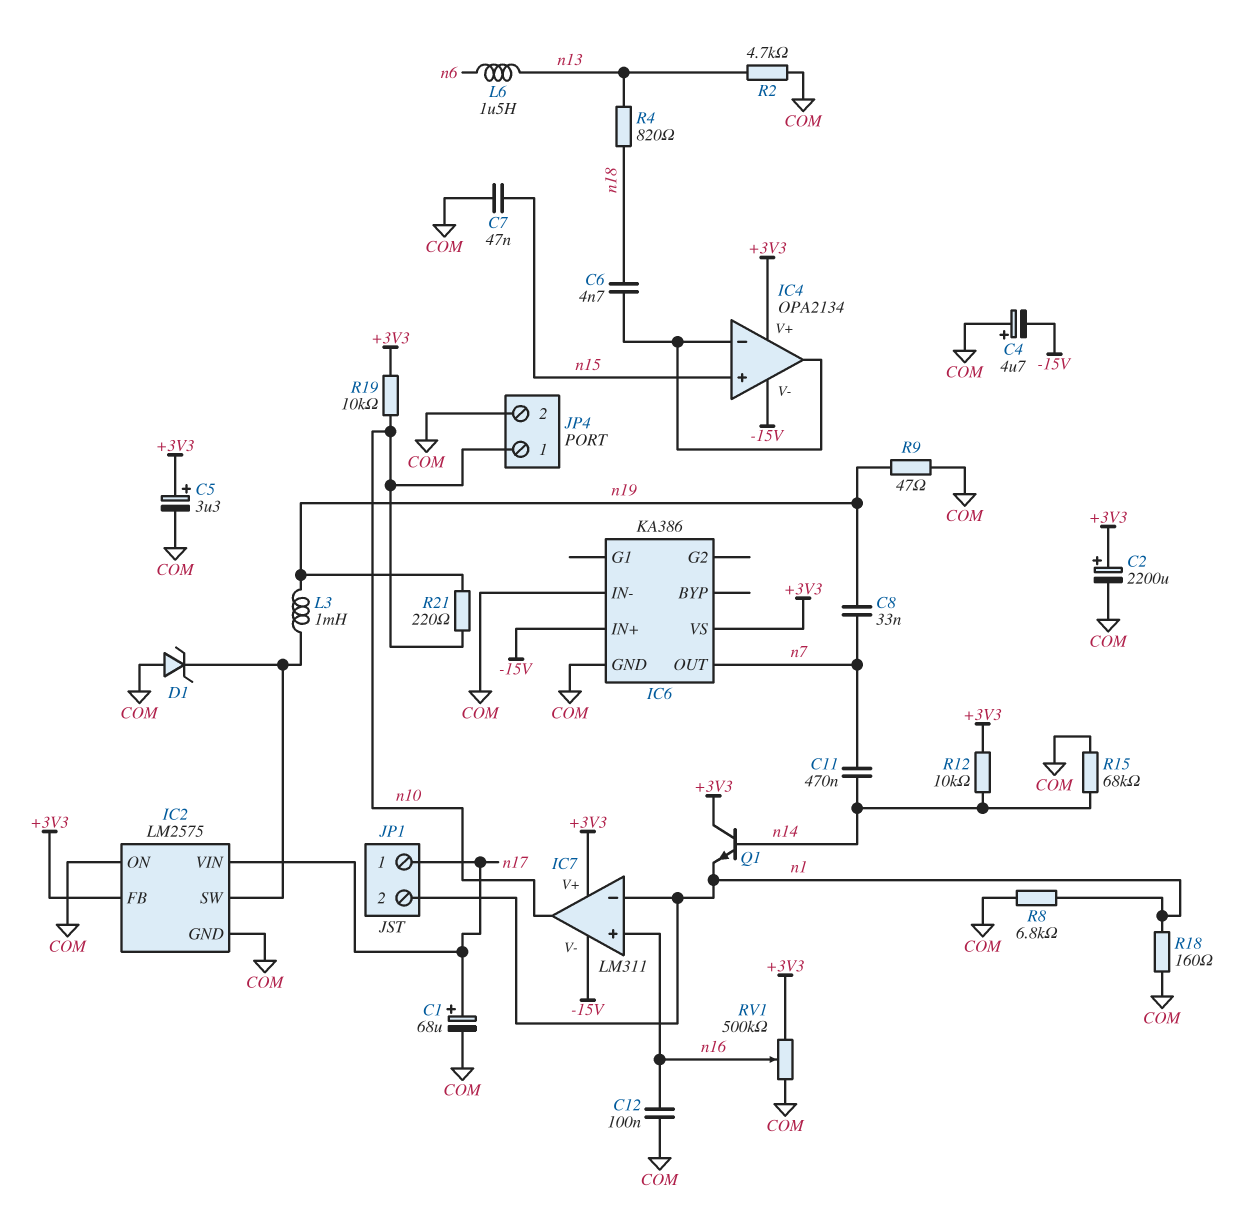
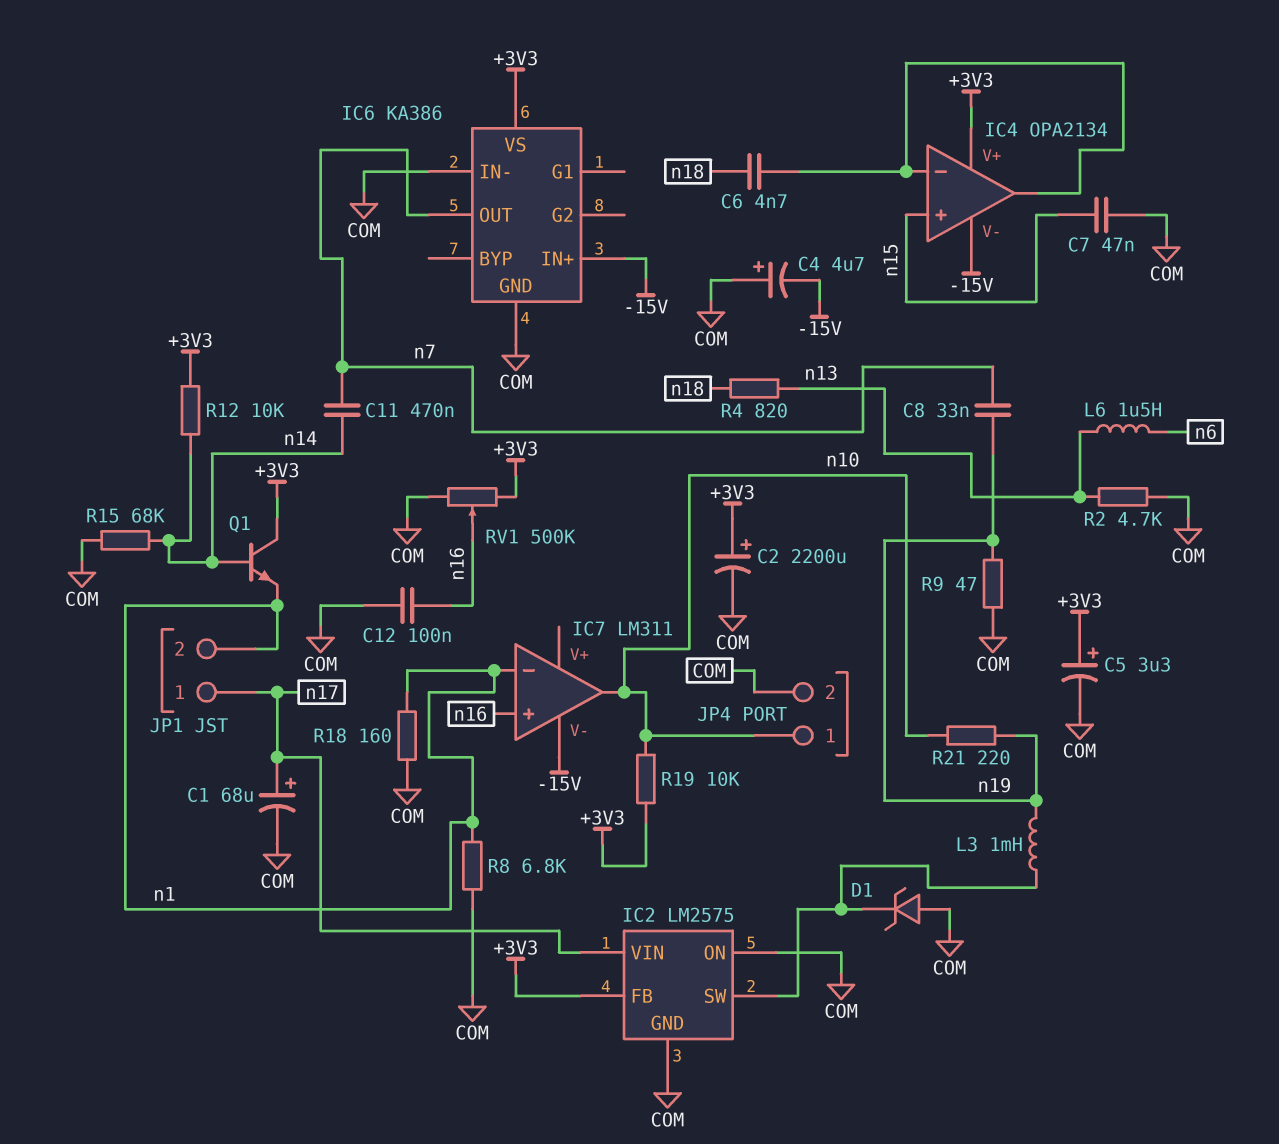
IC7 pin V+: +3V3 -> none

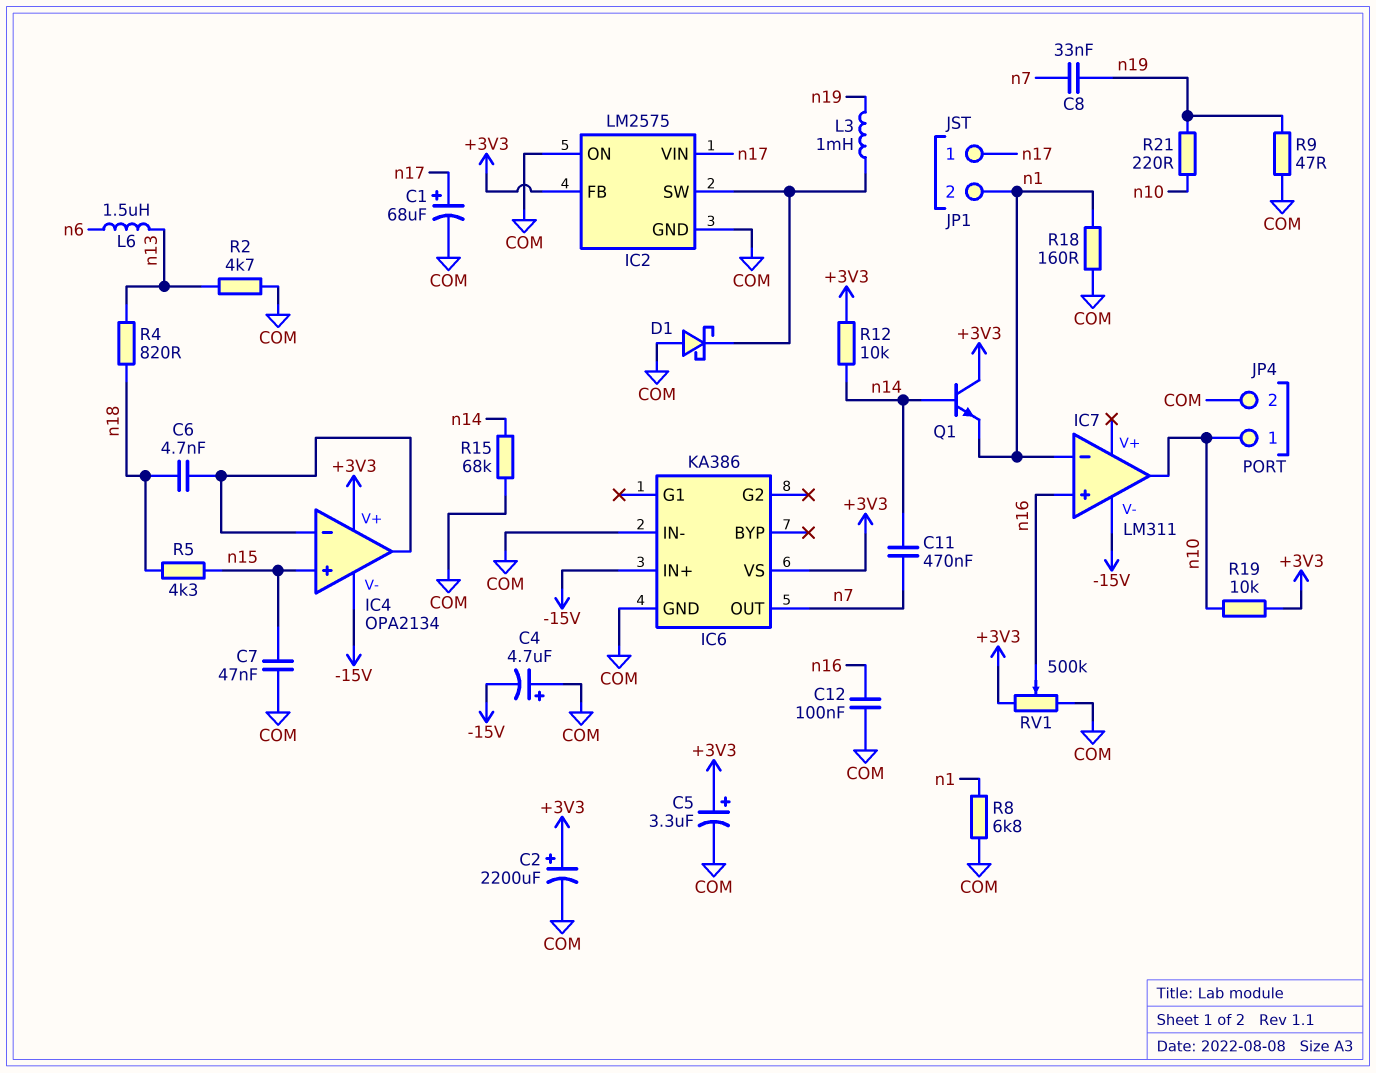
D1: zener (A COM, K IC2/SW) -> schottky (A COM, K IC2/SW)
R5: none -> 4.3k (n15, n18)

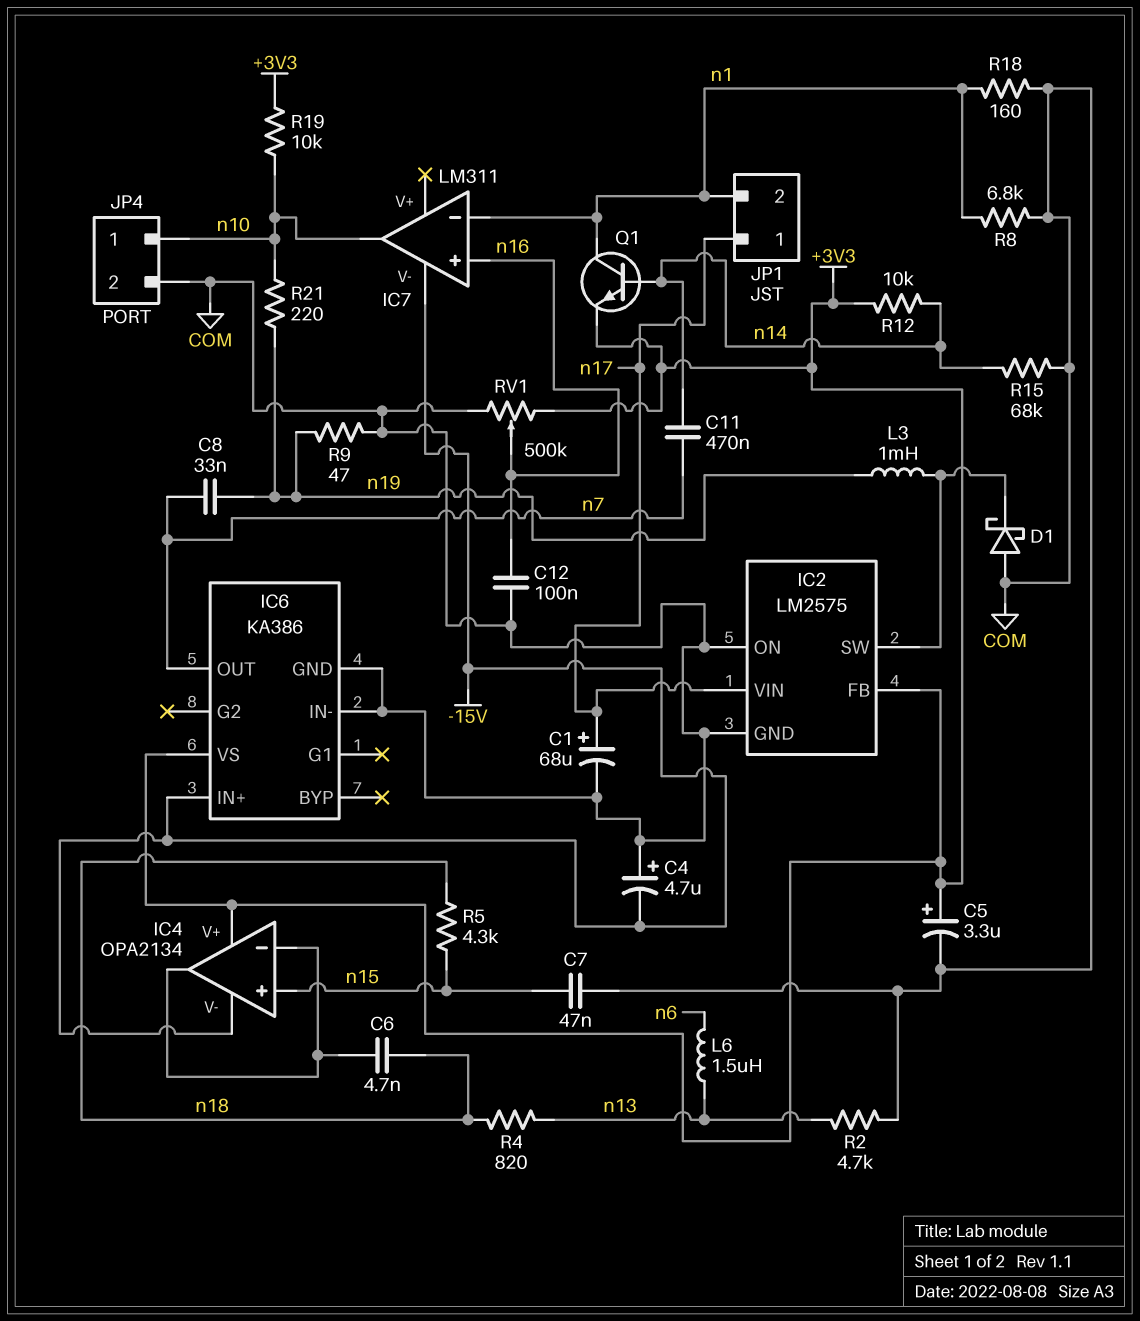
C2: 2200uF (plus +3V3, minus COM) -> none
Q1: NPN (B n14, C +3V3, E n1) -> NPN (B n14, C n1, E +3V3)

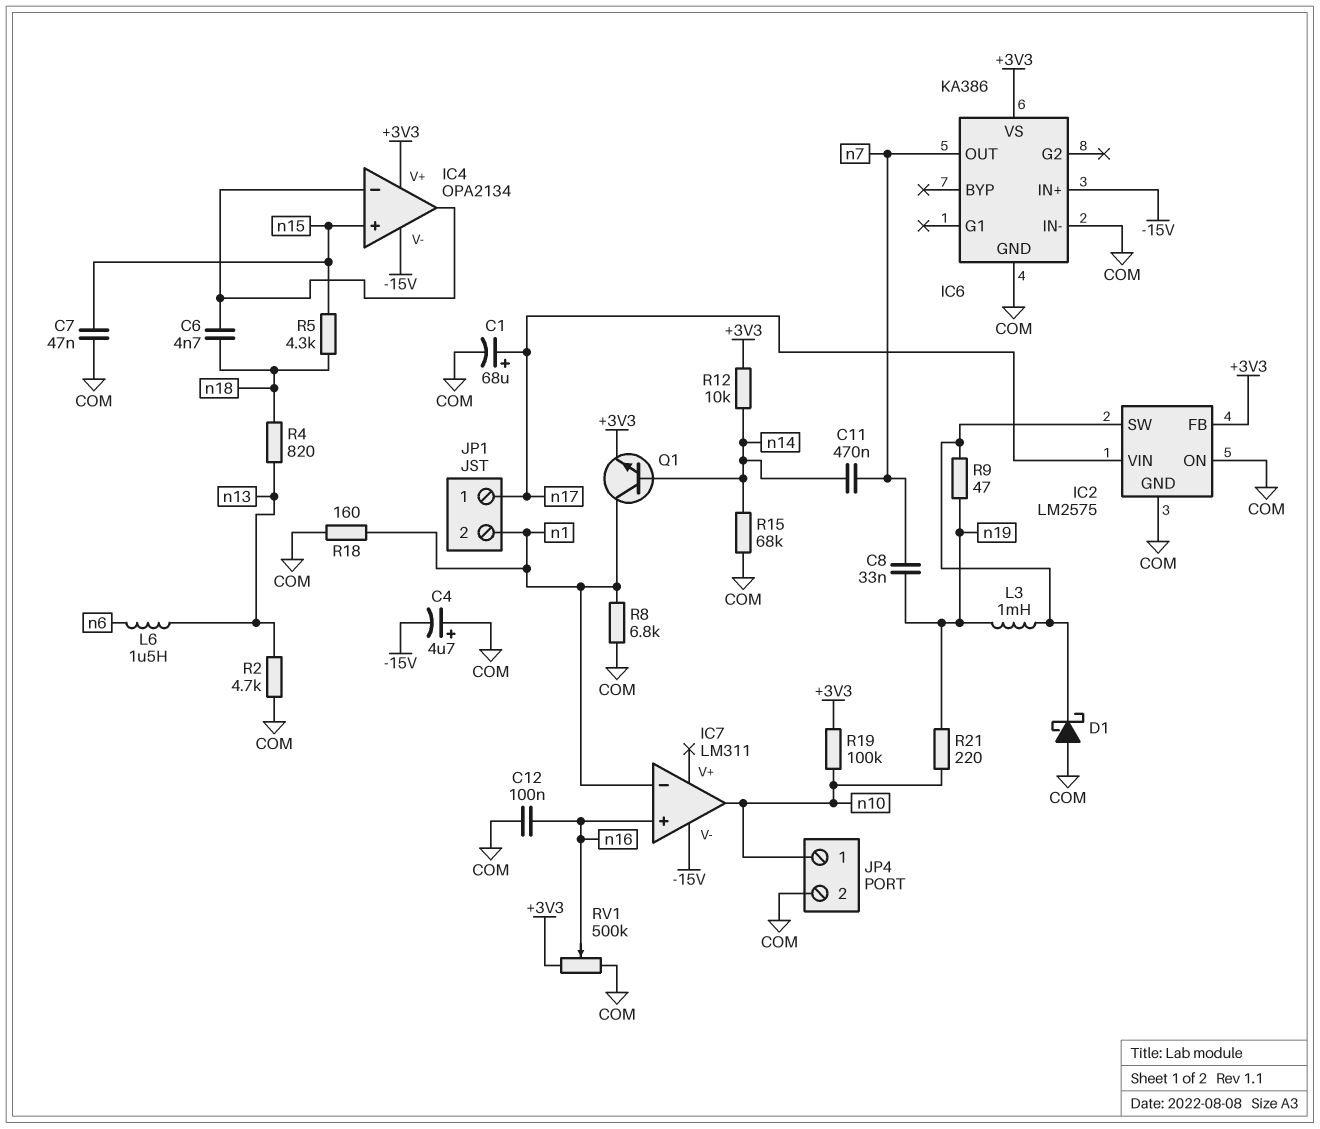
C5: 3.3uF (plus +3V3, minus COM) -> none
R9: 47 (COM, n19) -> 47 (IC2/SW, n19)
R19: 10k (+3V3, n10) -> 100k (+3V3, n10)

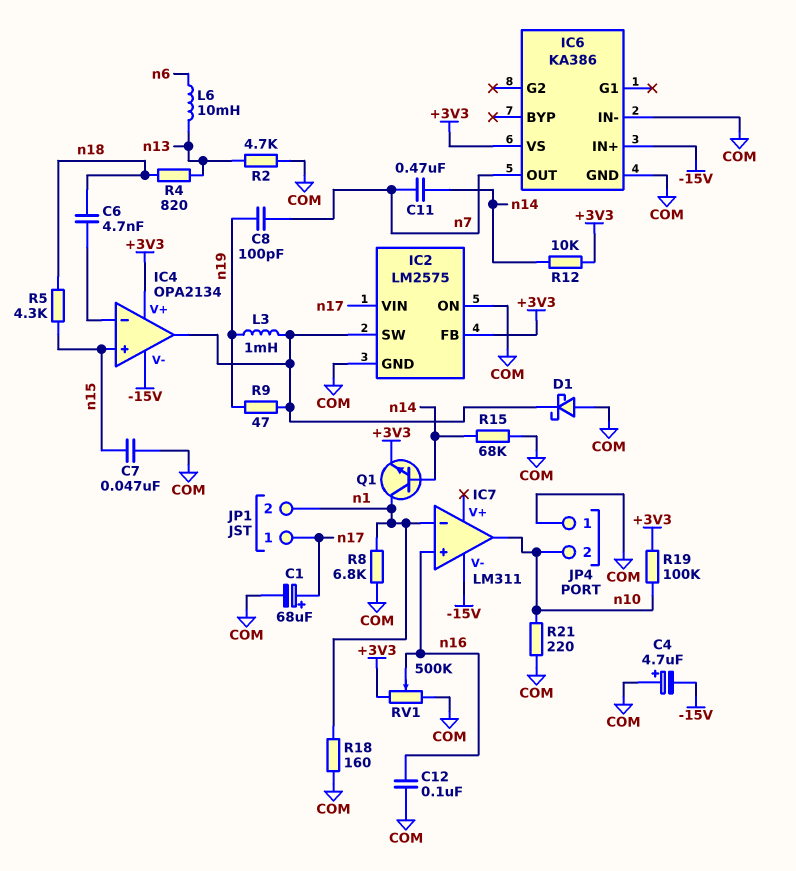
C8: 33nF (n7, n19) -> 100pF (n7, n19)
IC4 pin out: IC4/in- -> IC2/SW
JP4 pin 1: n10 -> COM
JP4 pin 2: COM -> n10
L6: 1.5uH (n6, n13) -> 10mH (n6, n13)
R21: 220 (n10, n19) -> 220 (COM, n10)

